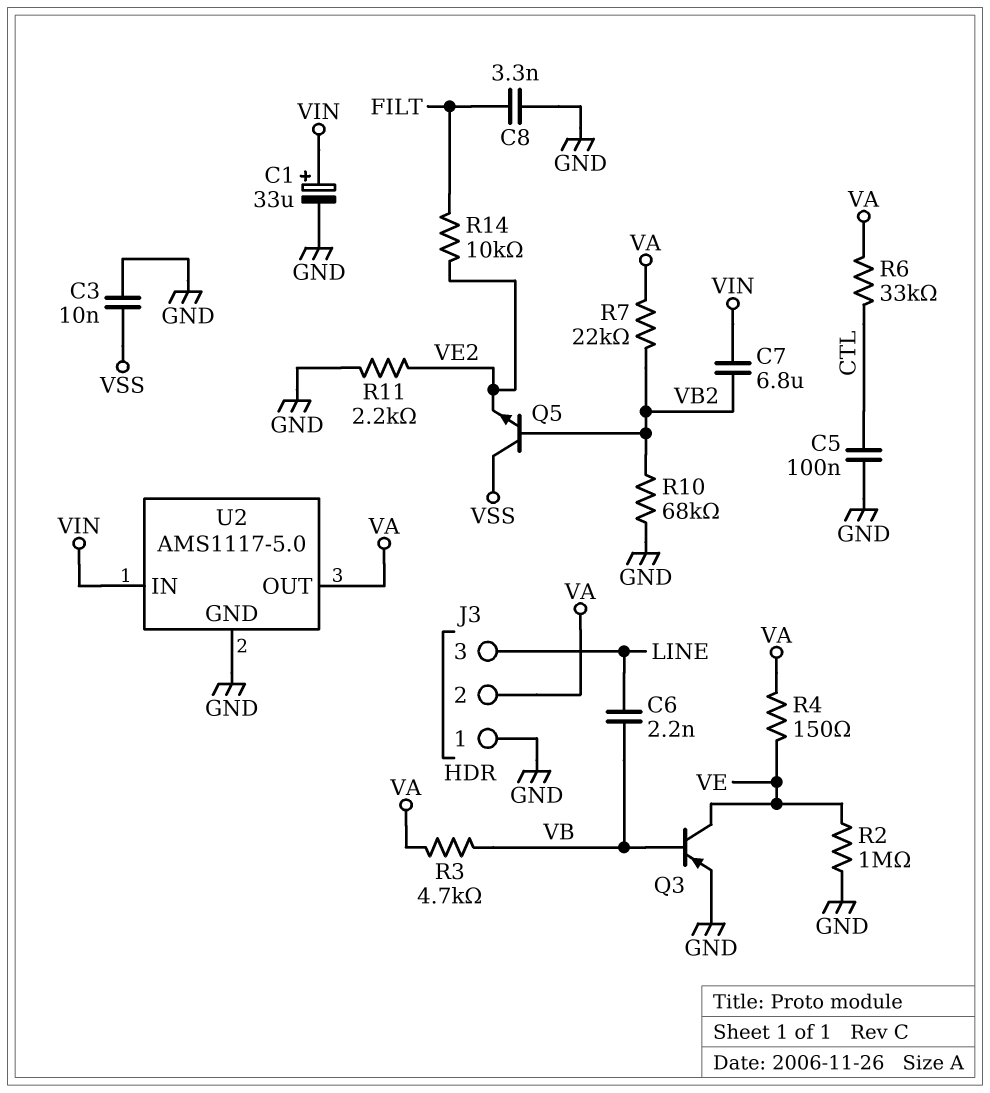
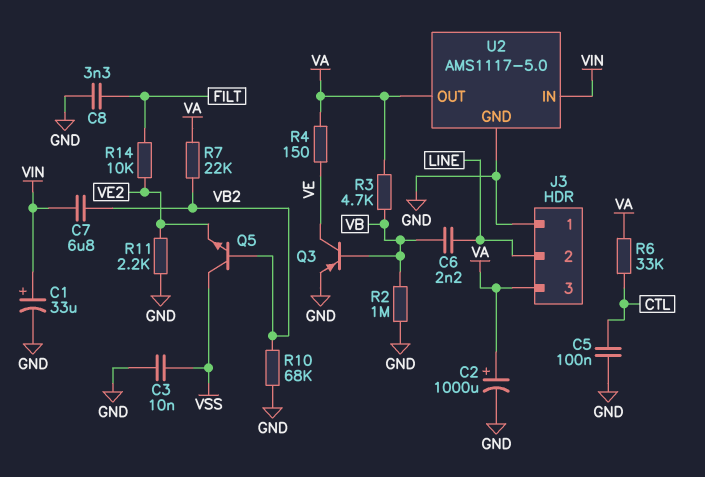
C2: none -> 1000uF (plus VA, minus GND)
J3 pin 2: VA -> LINE
J3 pin 3: LINE -> VA
R2: 1M (GND, VE) -> 1M (GND, VB)

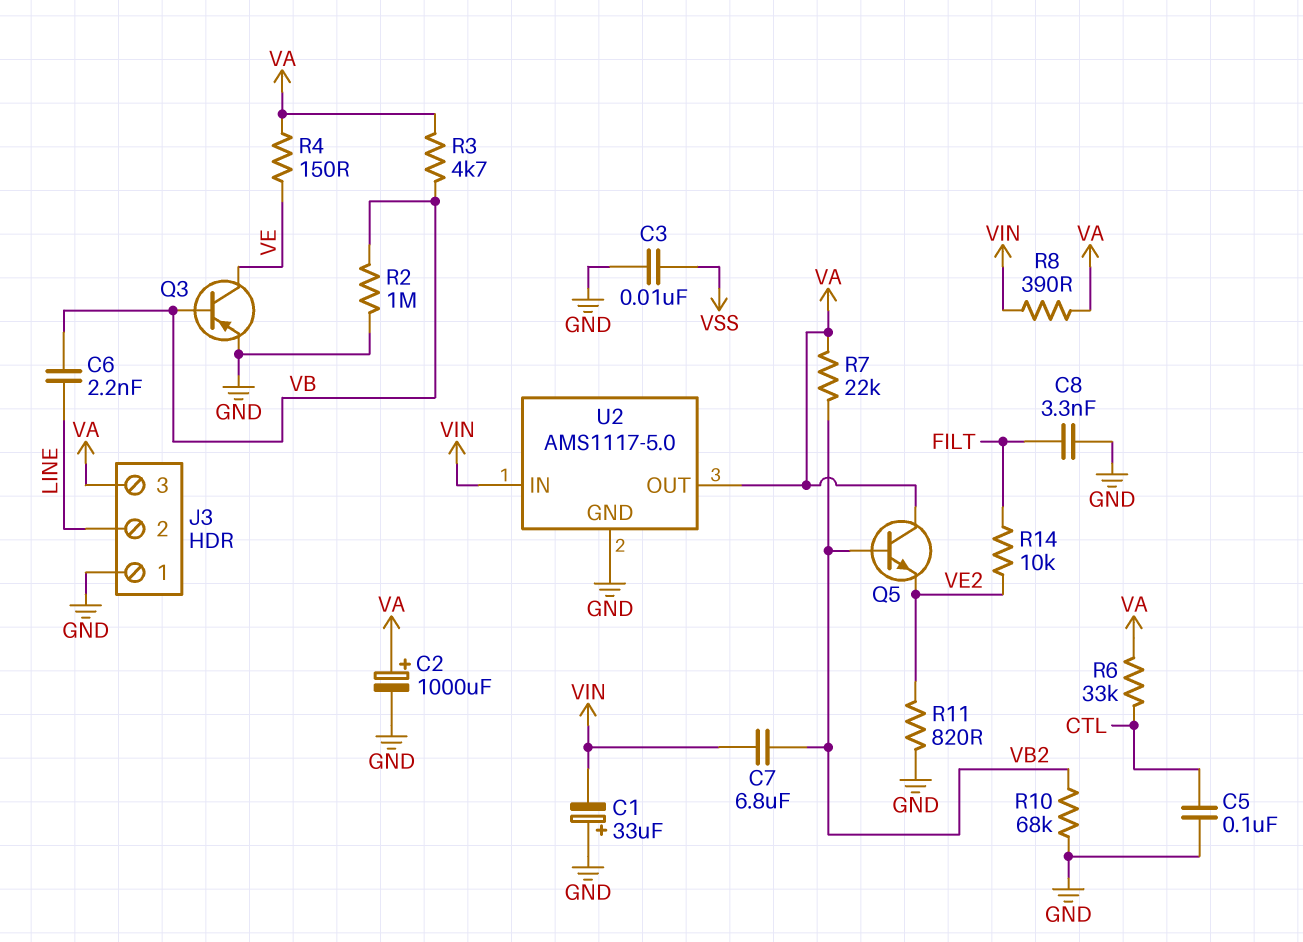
C1: 33uF (plus VIN, minus GND) -> 33uF (plus GND, minus VIN)
Q5: NPN (B VB2, C VSS, E VE2) -> NPN (B VB2, C VA, E VE2)
R8: none -> 390 (VA, VIN)
R11: 2.2k (GND, VE2) -> 820 (GND, VE2)

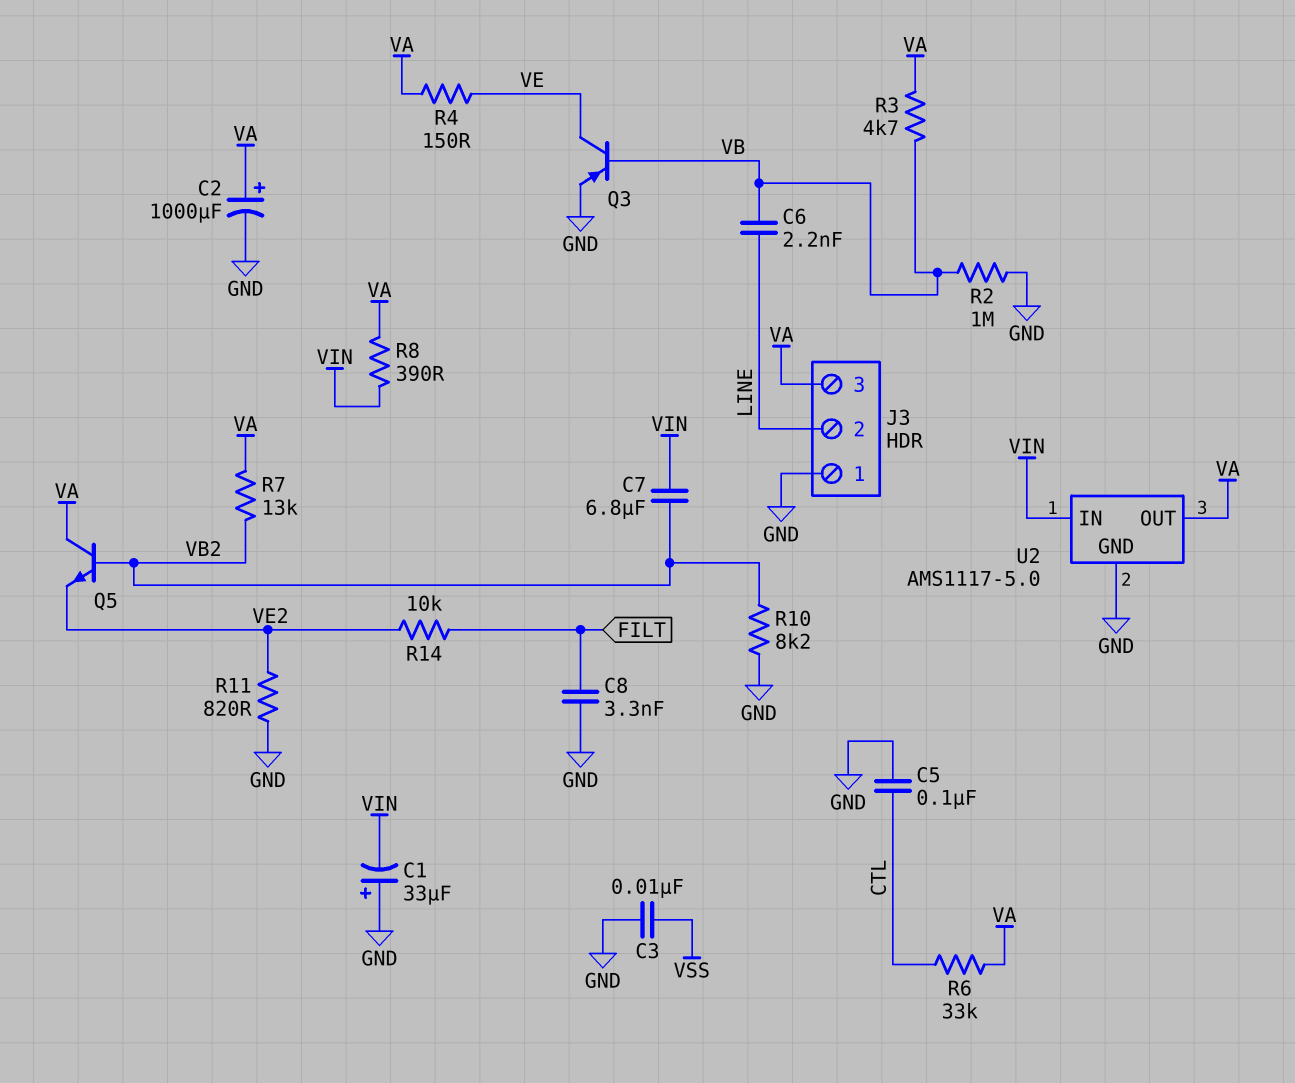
R7: 22k (VA, VB2) -> 13k (VA, VB2)
R10: 68k (GND, VB2) -> 8.2k (GND, VB2)

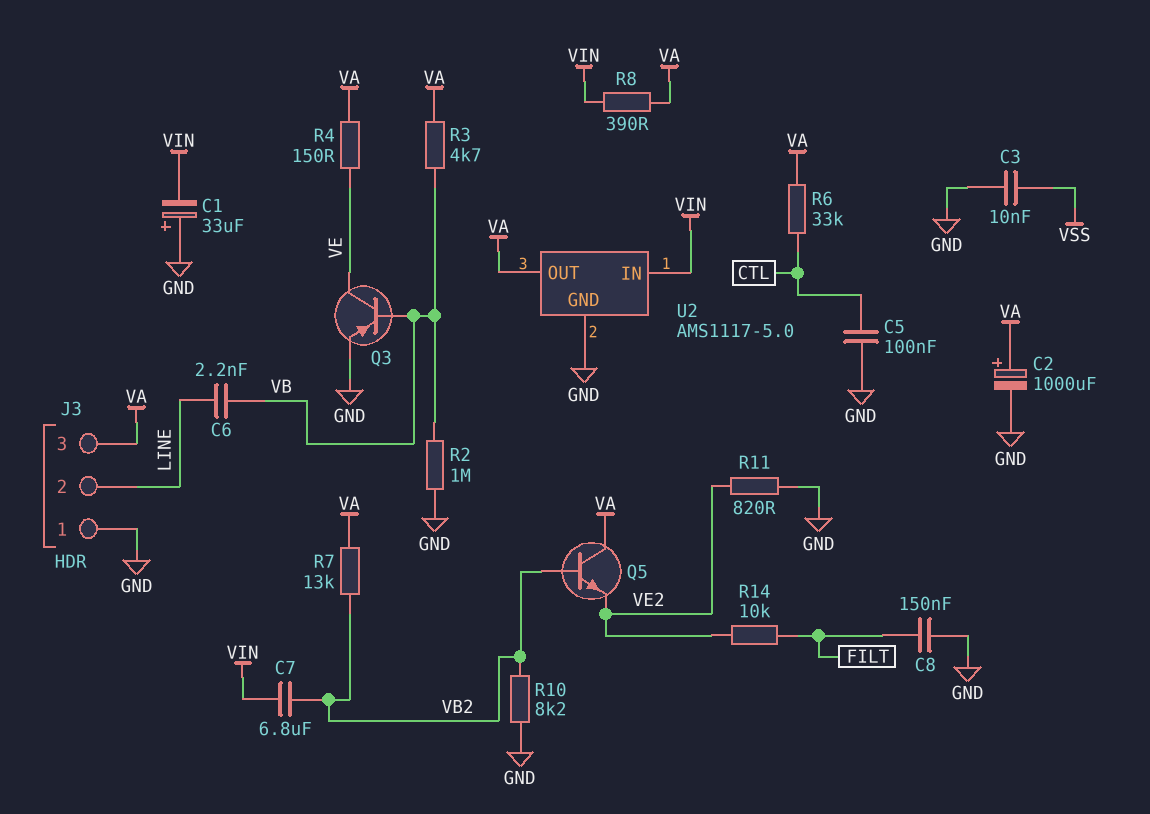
C8: 3.3nF (FILT, GND) -> 150nF (FILT, GND)

